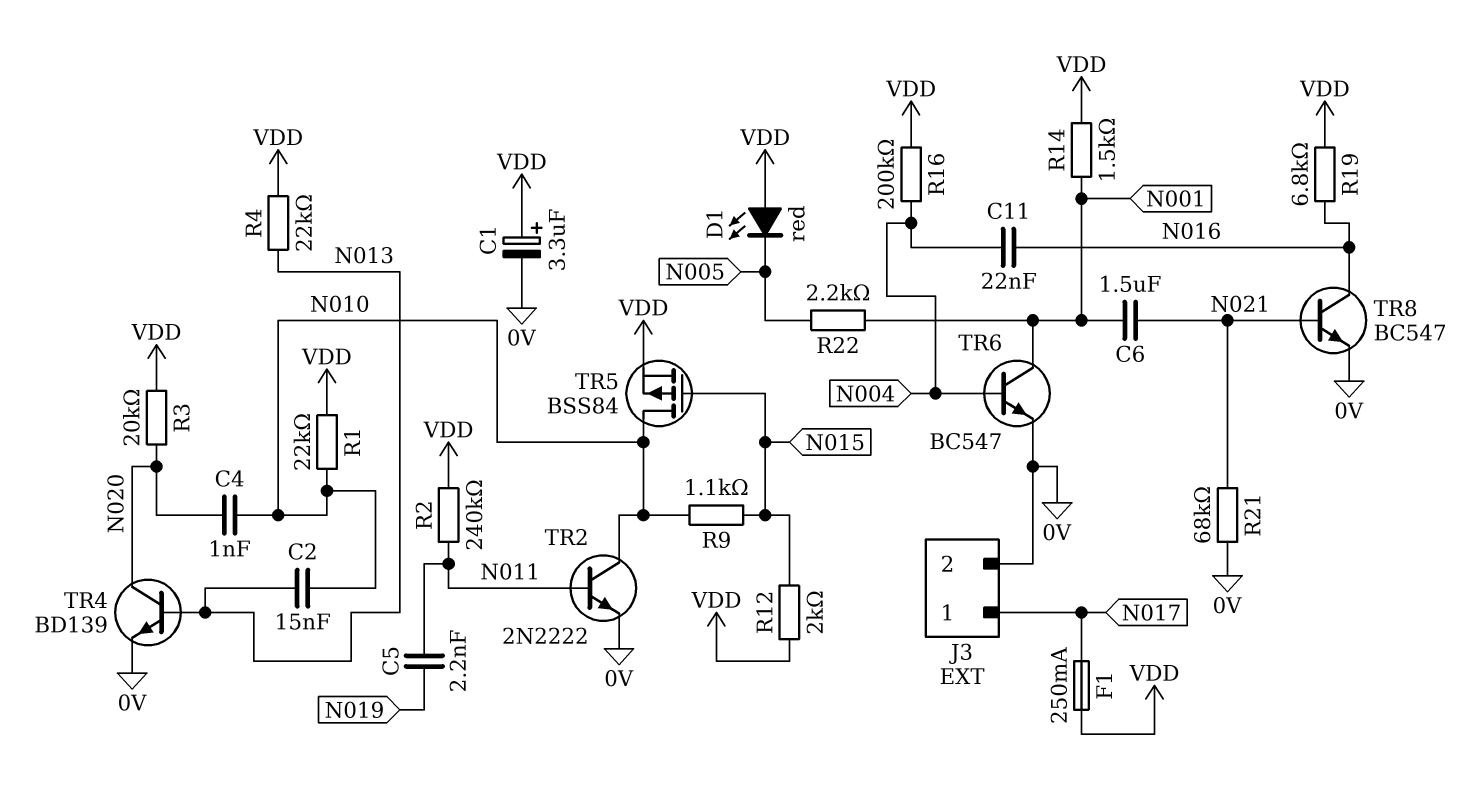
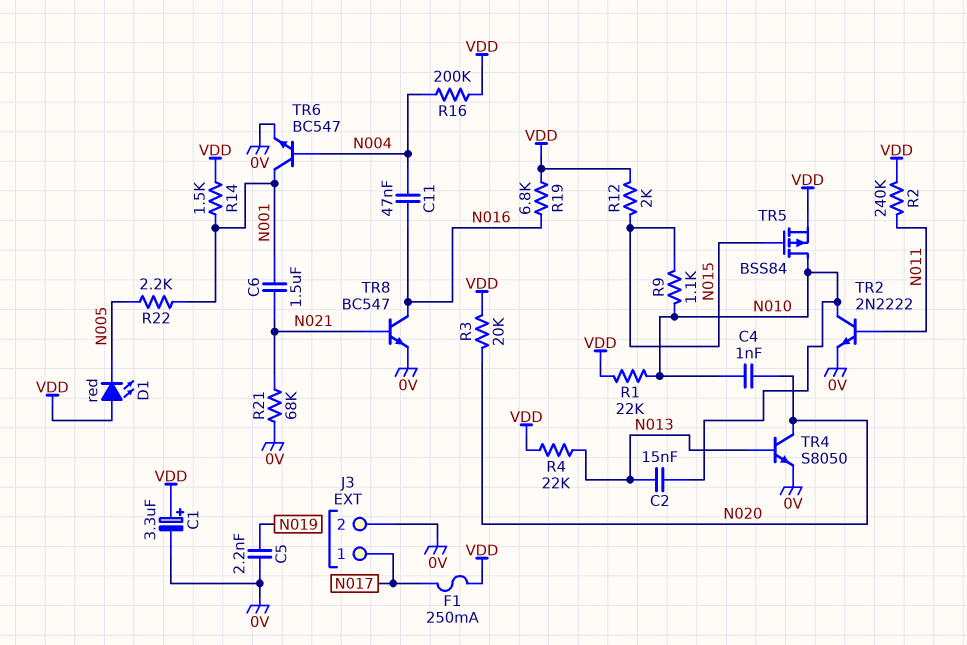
C5: 2.2nF (N011, N019) -> 2.2nF (0V, N019)
C11: 22nF (N004, N016) -> 47nF (N004, N016)
TR4: NPN BD139 (B N013, C N020, E 0V) -> NPN S8050 (B N013, C N020, E 0V)

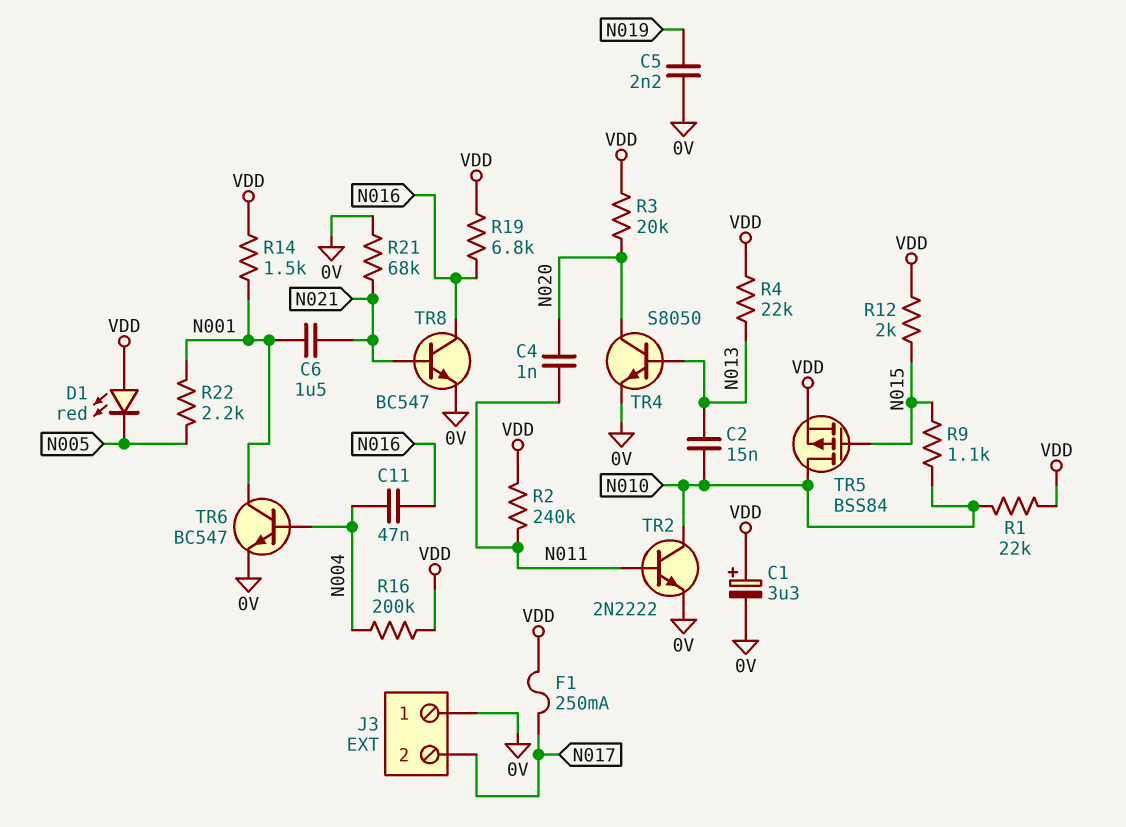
C4: 1nF (N010, N020) -> 1nF (N011, N020)
J3 pin 1: N017 -> 0V
J3 pin 2: 0V -> N017

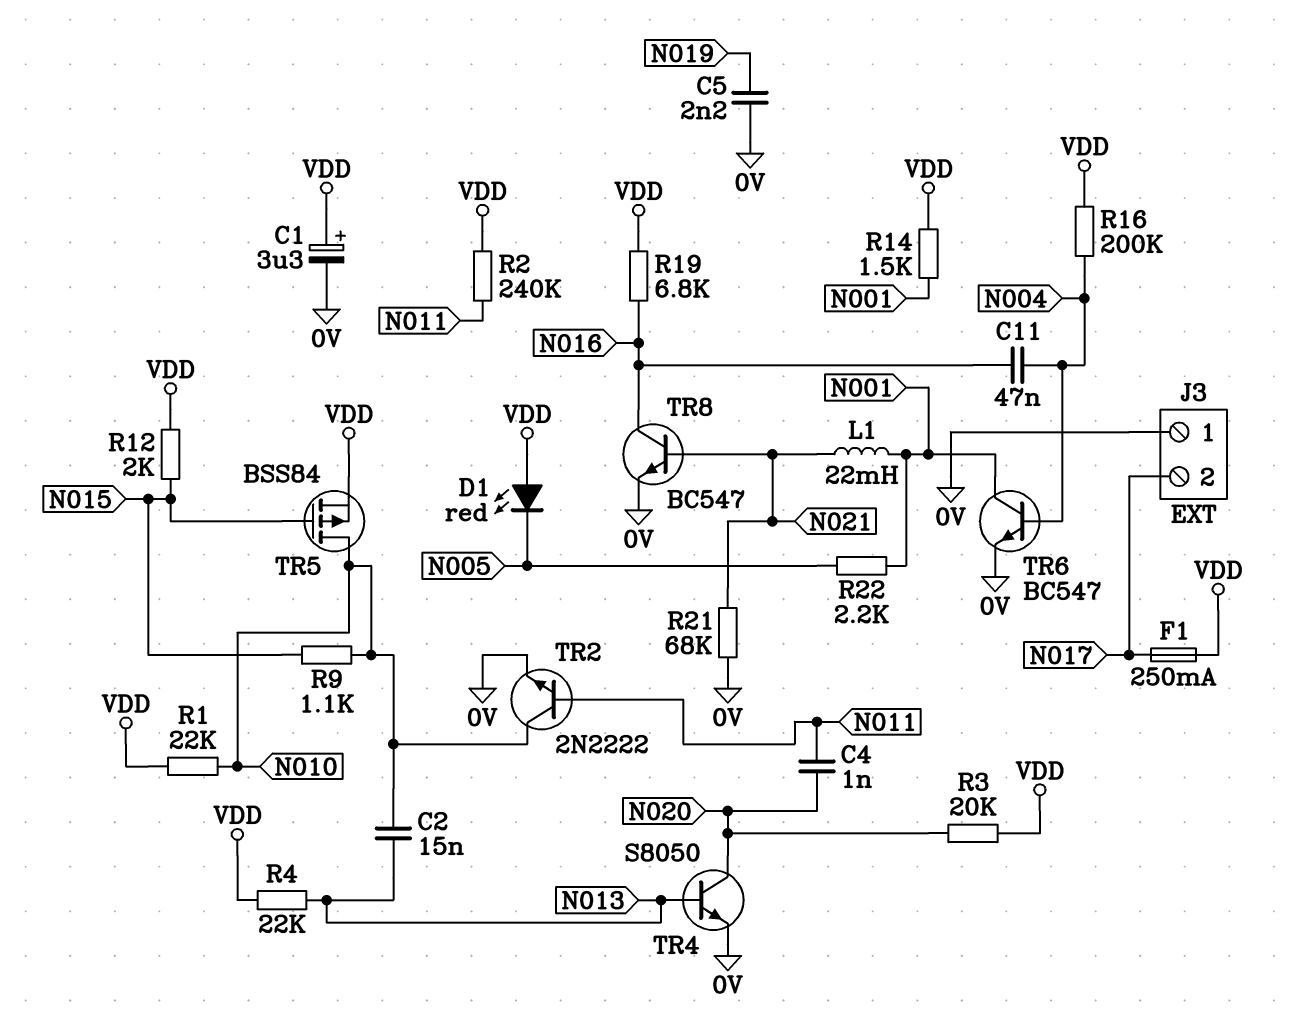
C6: 1.5uF (N001, N021) -> none
L1: none -> 22mH (N001, N021)

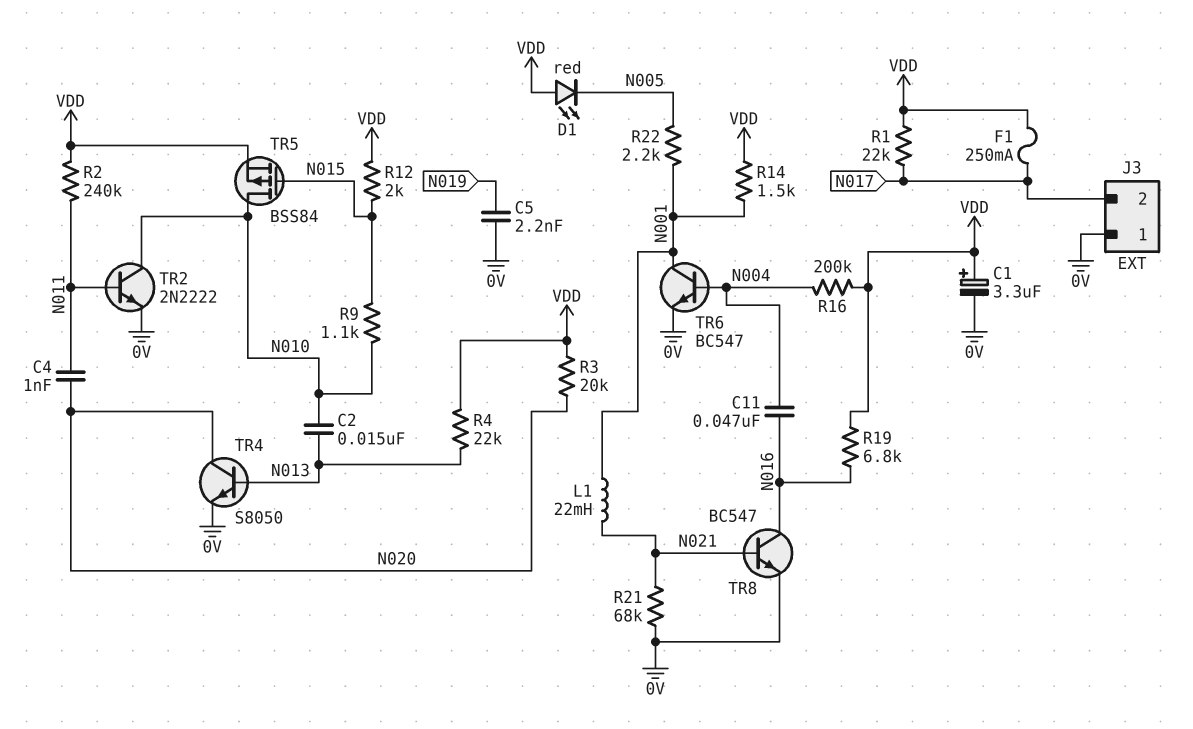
R1: 22k (N010, VDD) -> 22k (N017, VDD)

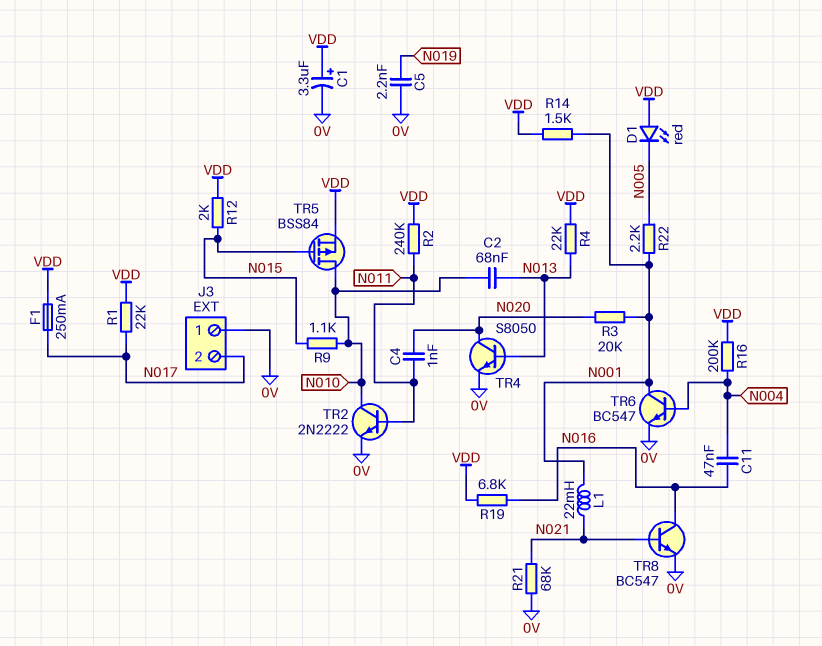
C2: 15nF (N010, N013) -> 68nF (N010, N013)
R3: 20k (N020, VDD) -> 20k (N001, N020)

